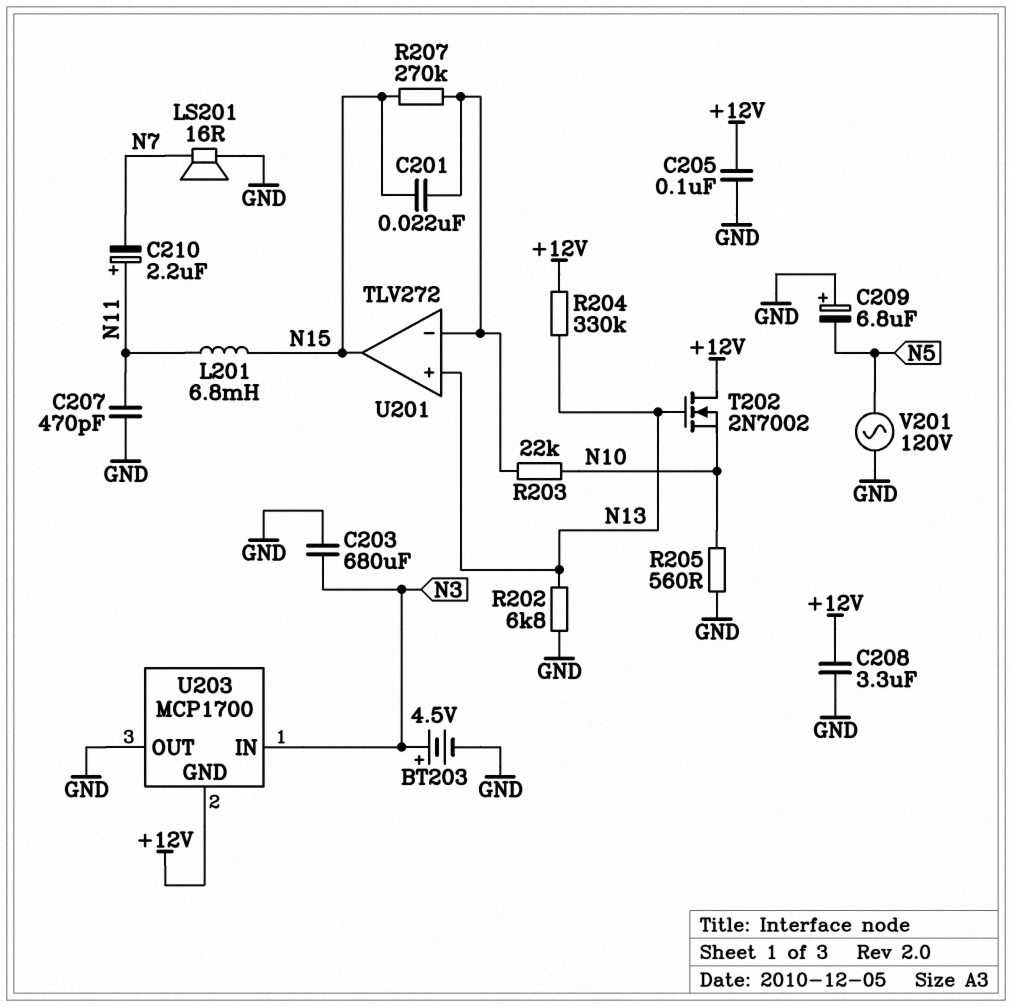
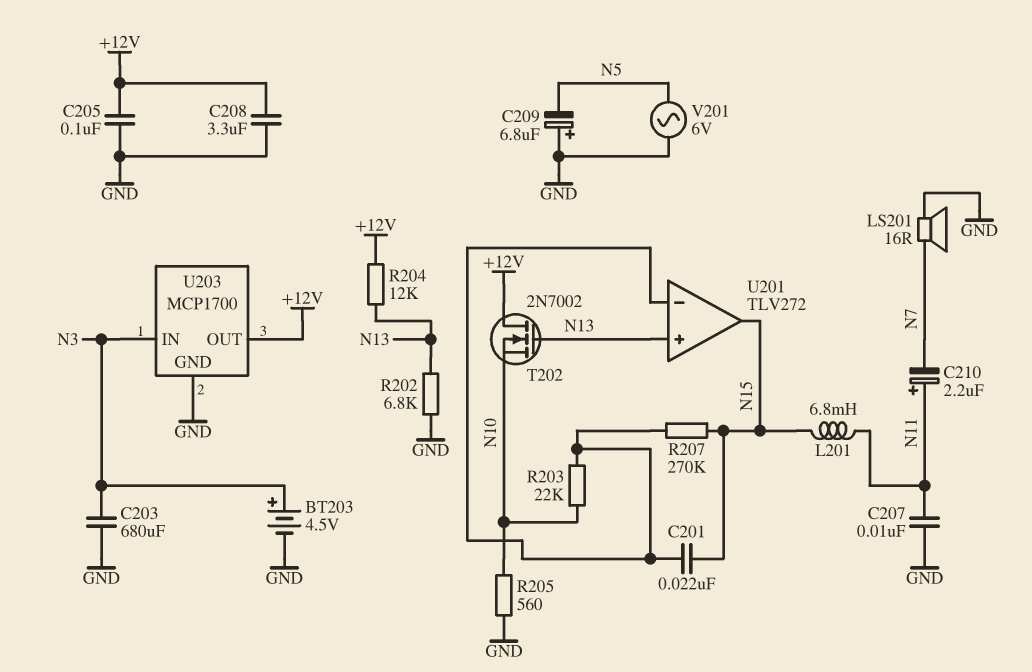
C207: 470pF (GND, N11) -> 10nF (GND, N11)
R204: 330k (+12V, N13) -> 12k (+12V, N13)
U203 pin GND: +12V -> GND
U203 pin OUT: GND -> +12V
V201: AC 120V (GND, N5) -> AC 6V (GND, N5)

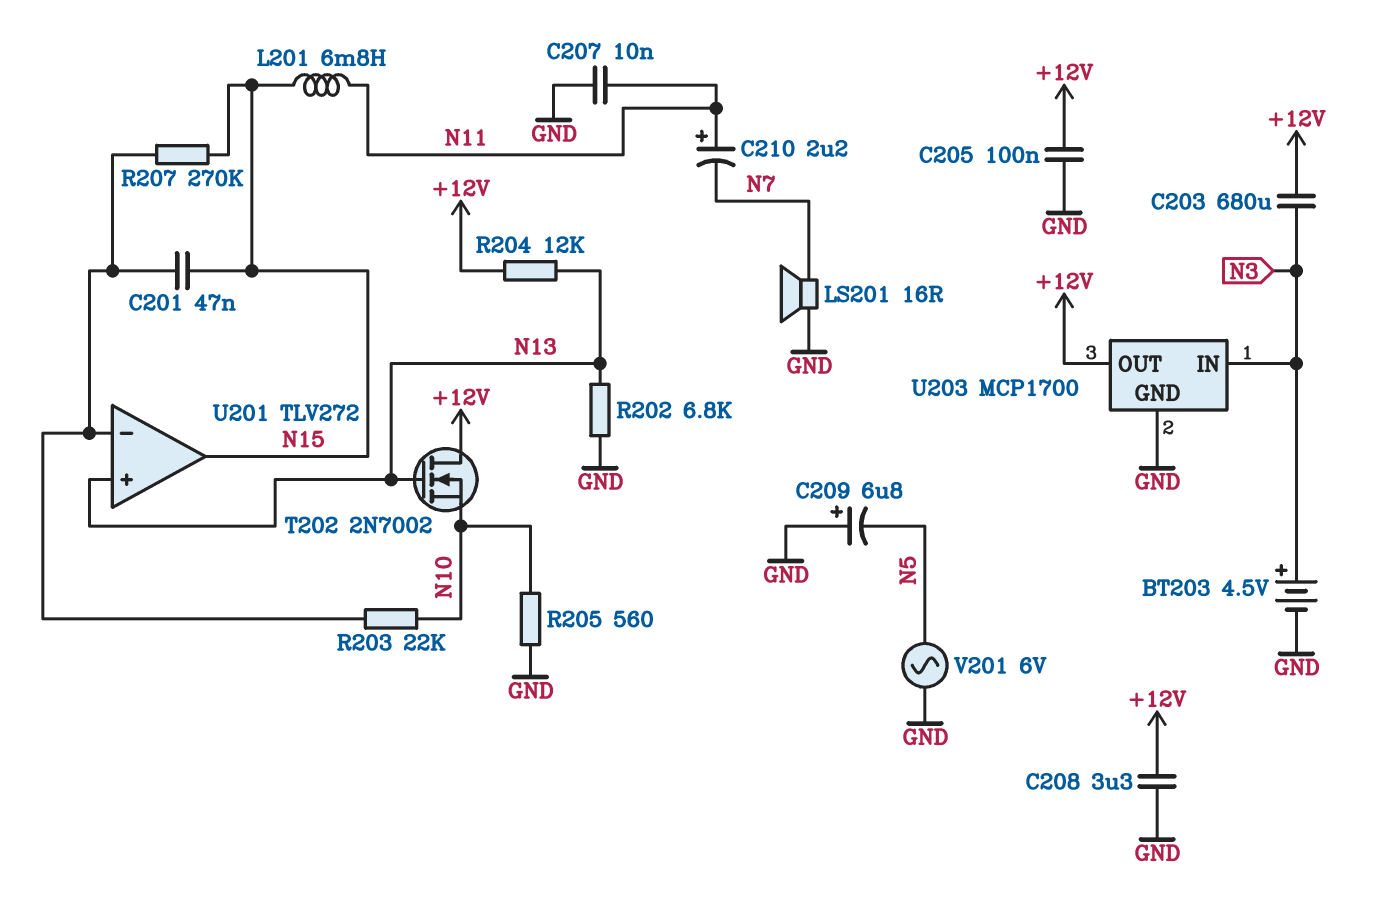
C201: 22nF (N15, U201/in-) -> 47nF (N15, U201/in-)
C203: 680uF (GND, N3) -> 680uF (+12V, N3)

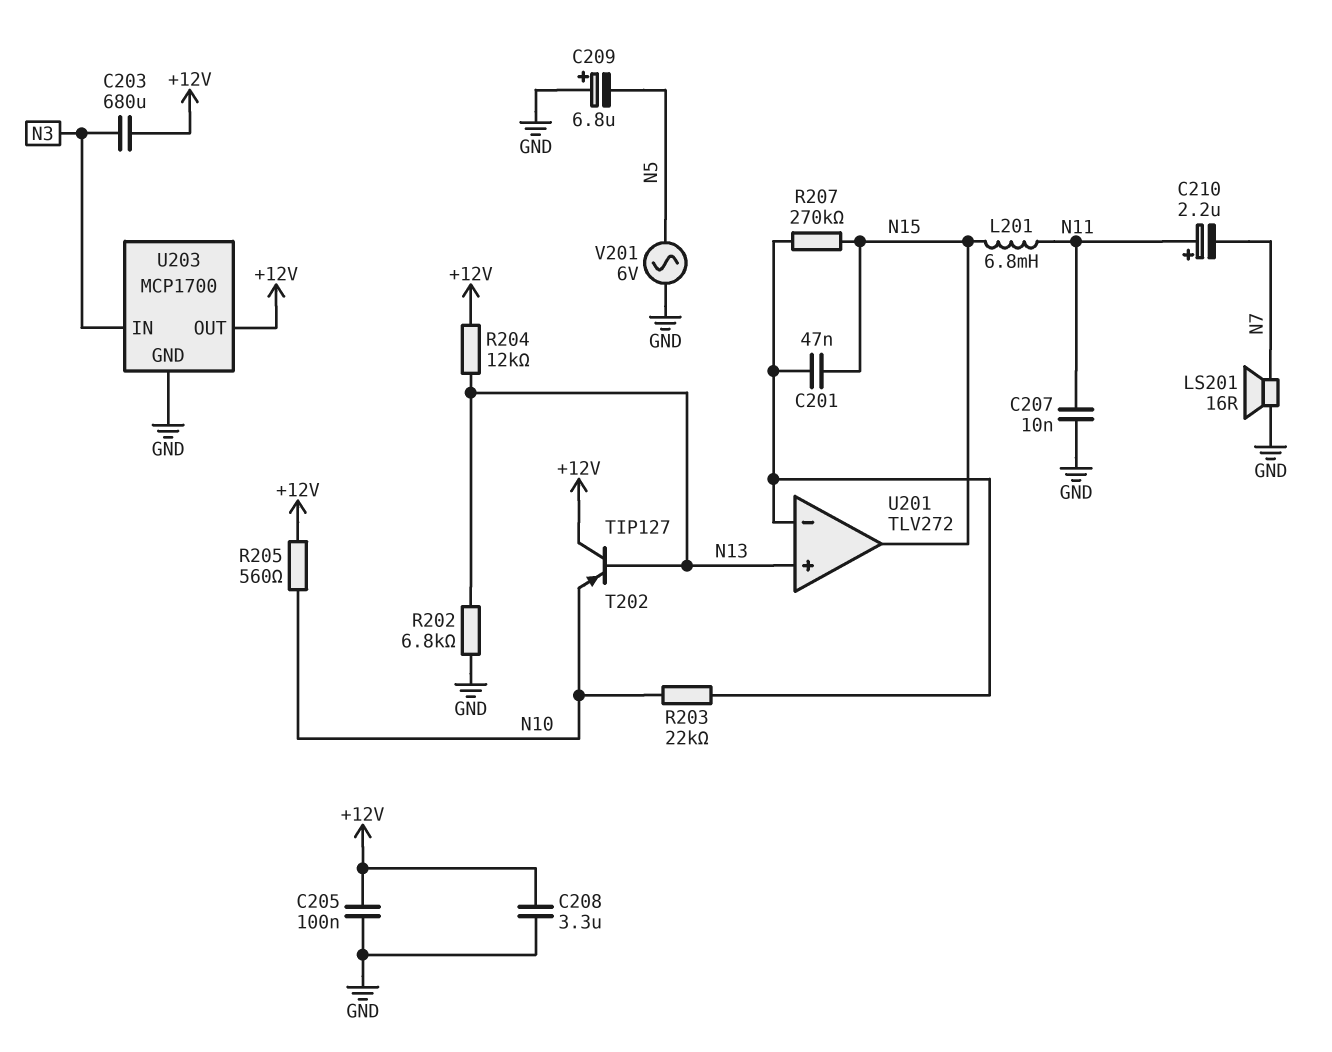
BT203: 4.5V (plus N3, minus GND) -> none
R205: 560 (GND, N10) -> 560 (+12V, N10)
T202: NMOS 2N7002 (G N13, D +12V, S N10) -> PNP TIP127 (B N13, C +12V, E N10)

